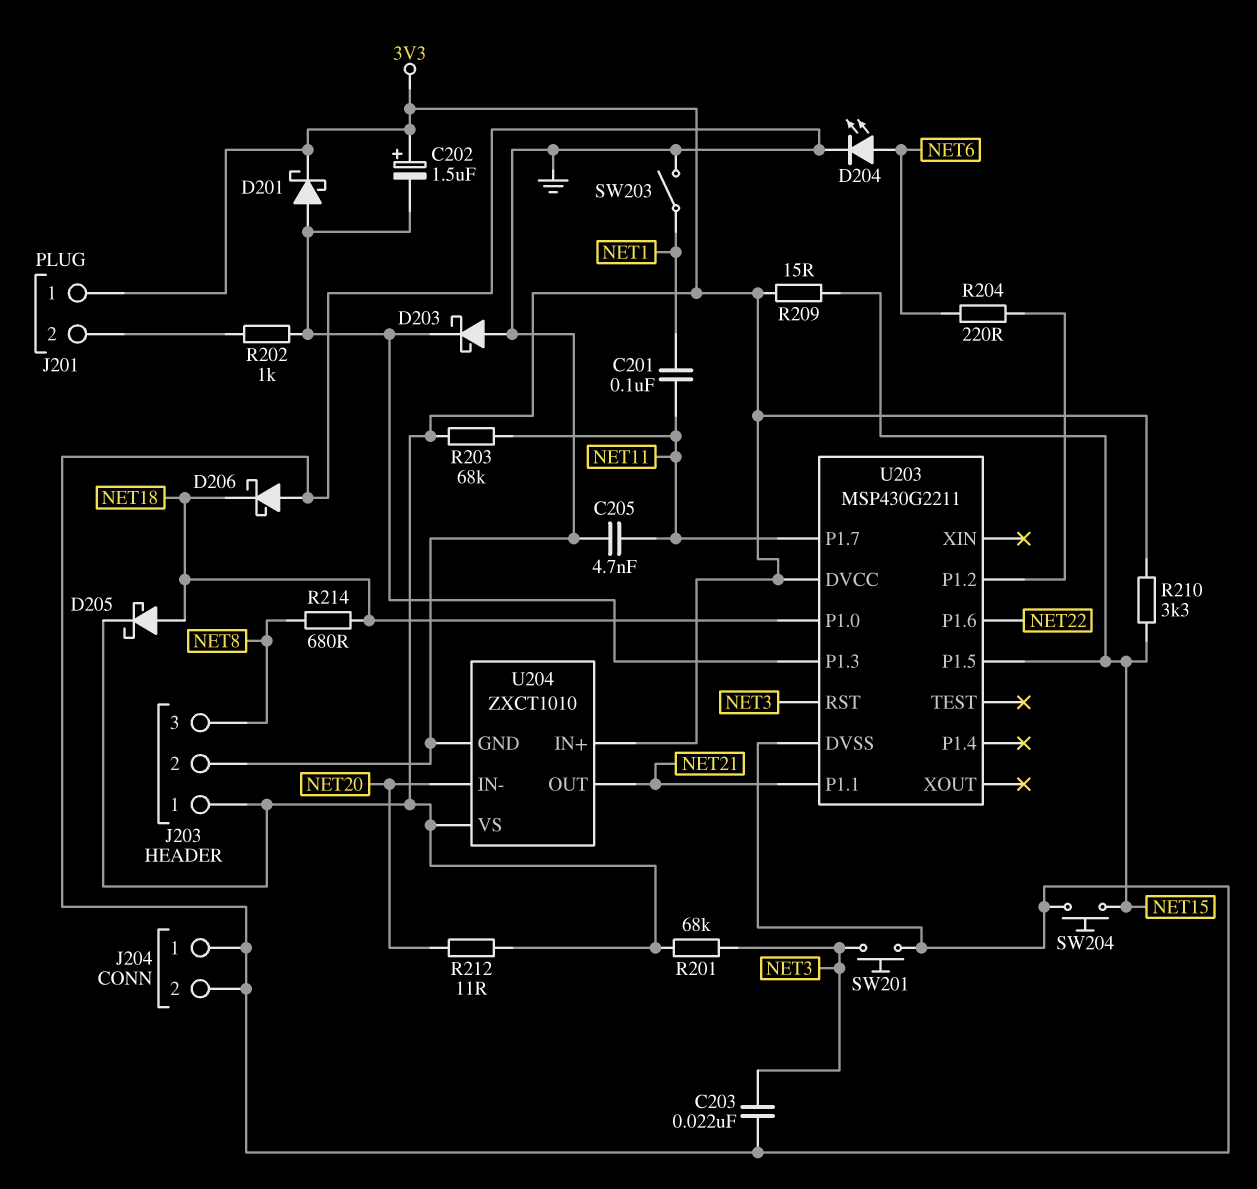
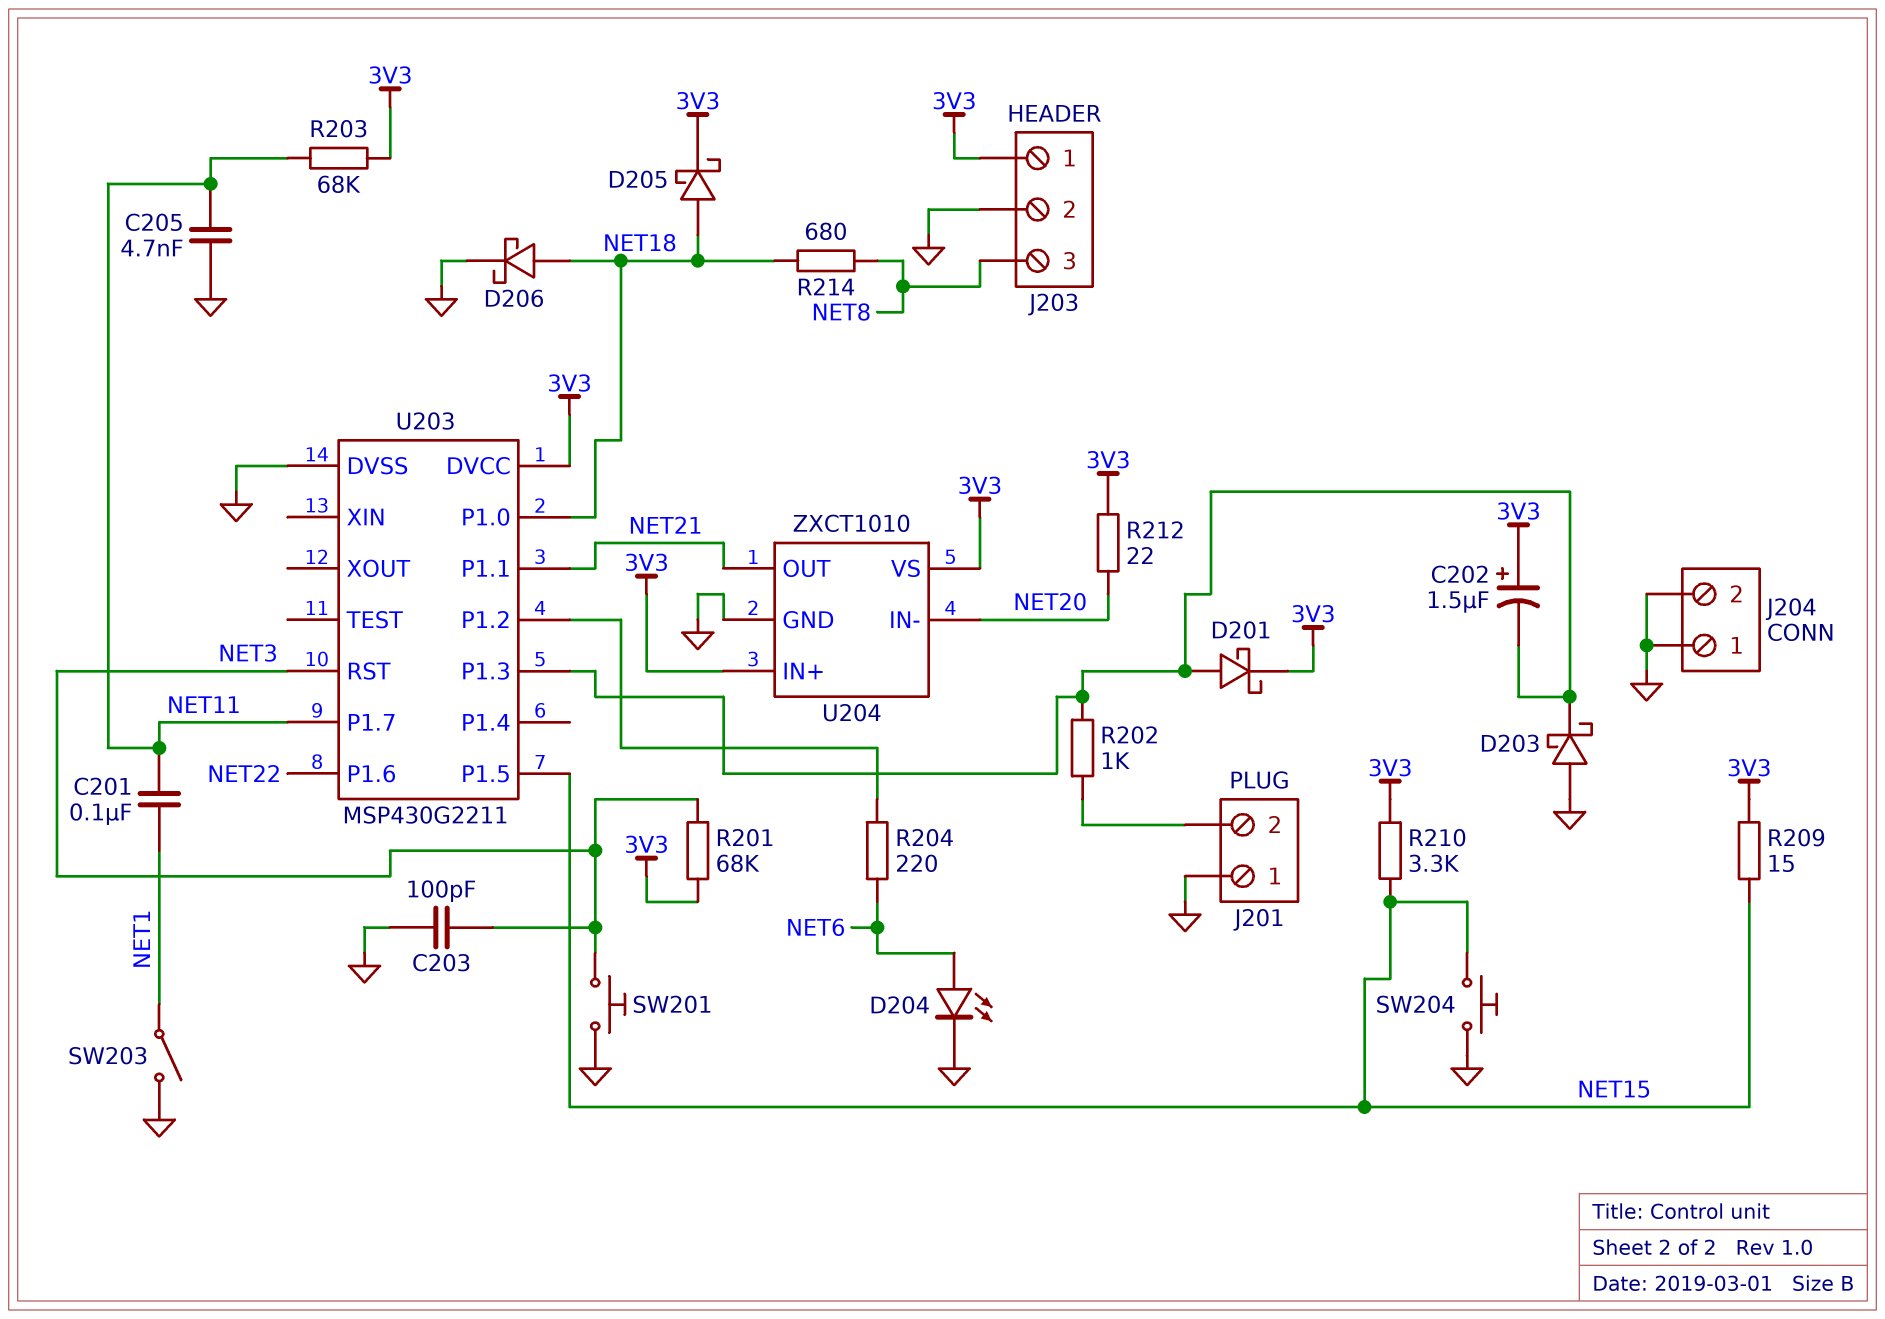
C203: 22nF (GND, NET3) -> 100pF (GND, NET3)
D206: schottky (A GND, K NET18) -> schottky (A NET18, K GND)
J201 pin 1: 3V3 -> GND
R212: 11 (3V3, NET20) -> 22 (3V3, NET20)

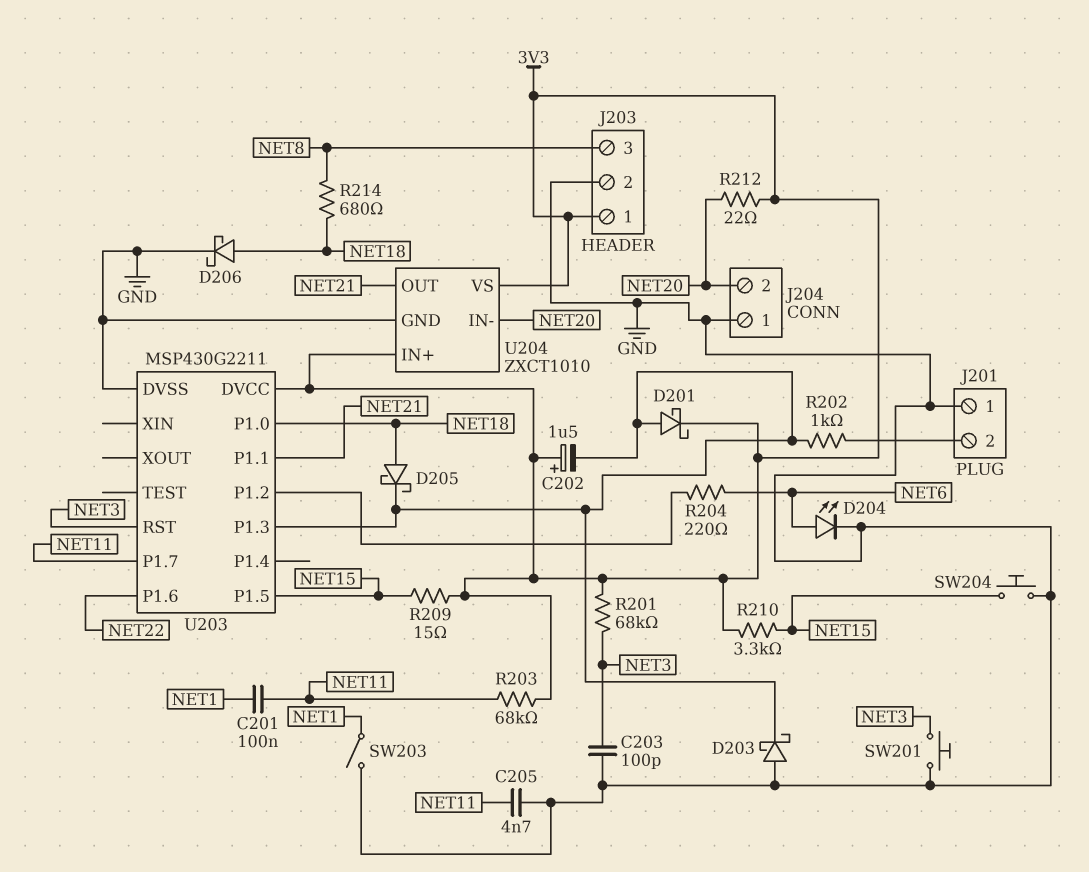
D205: schottky (A NET18, K 3V3) -> schottky (A NET18, K U203/P1.3)
J204 pin 2: GND -> NET20

